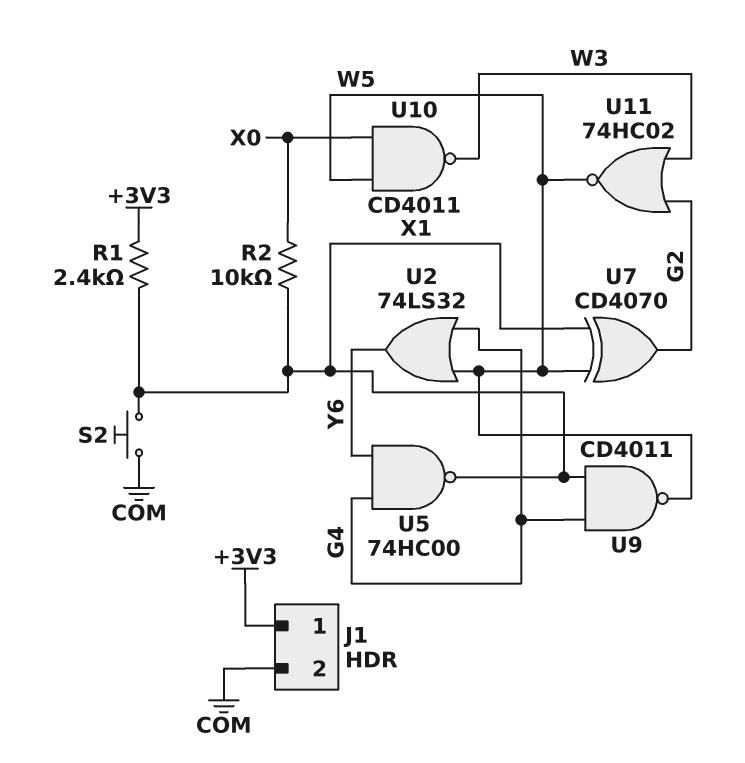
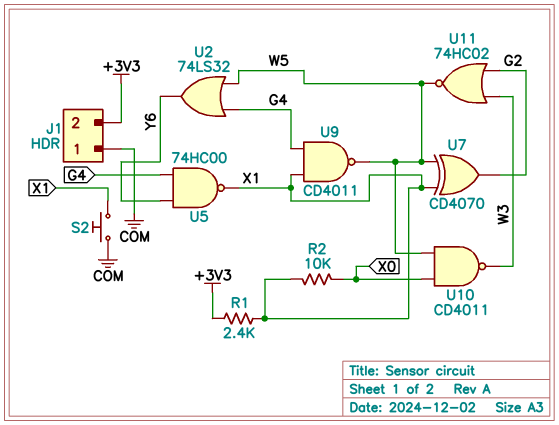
J1 pin 1: +3V3 -> COM
J1 pin 2: COM -> +3V3

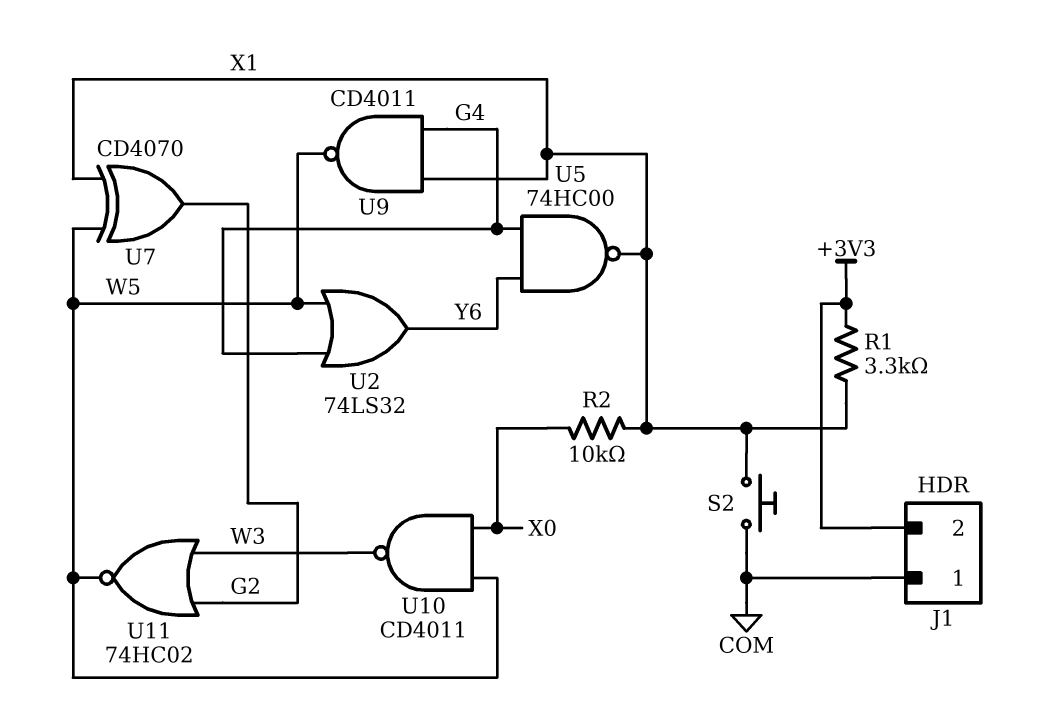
R1: 2.4k (+3V3, X1) -> 3.3k (+3V3, X1)

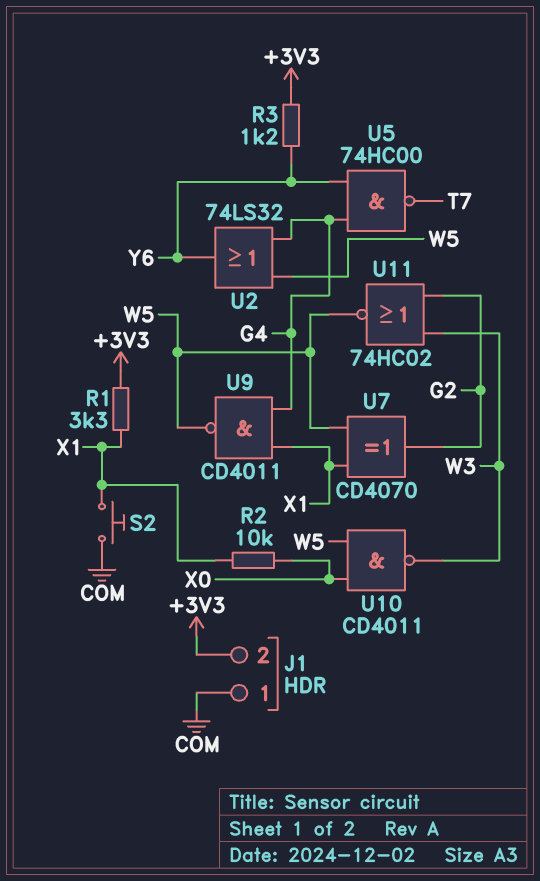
R3: none -> 1.2k (+3V3, Y6)
U5: NAND 74HC00 (in G4, in Y6, out X1) -> NAND 74HC00 (in G4, in Y6, out T7)

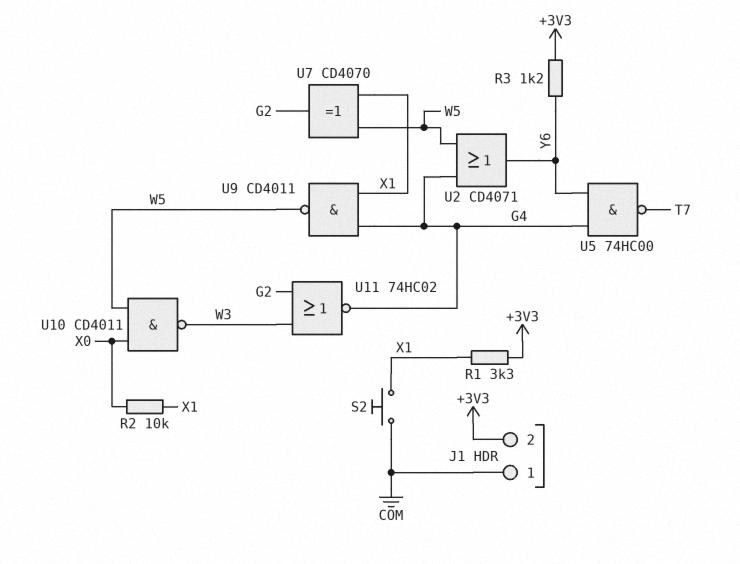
U2: OR 74LS32 (in G4, in W5, out Y6) -> OR CD4071 (in G4, in W5, out Y6)
U11: NOR 74HC02 (in G2, in W3, out W5) -> NOR 74HC02 (in G2, in W3, out G4)

